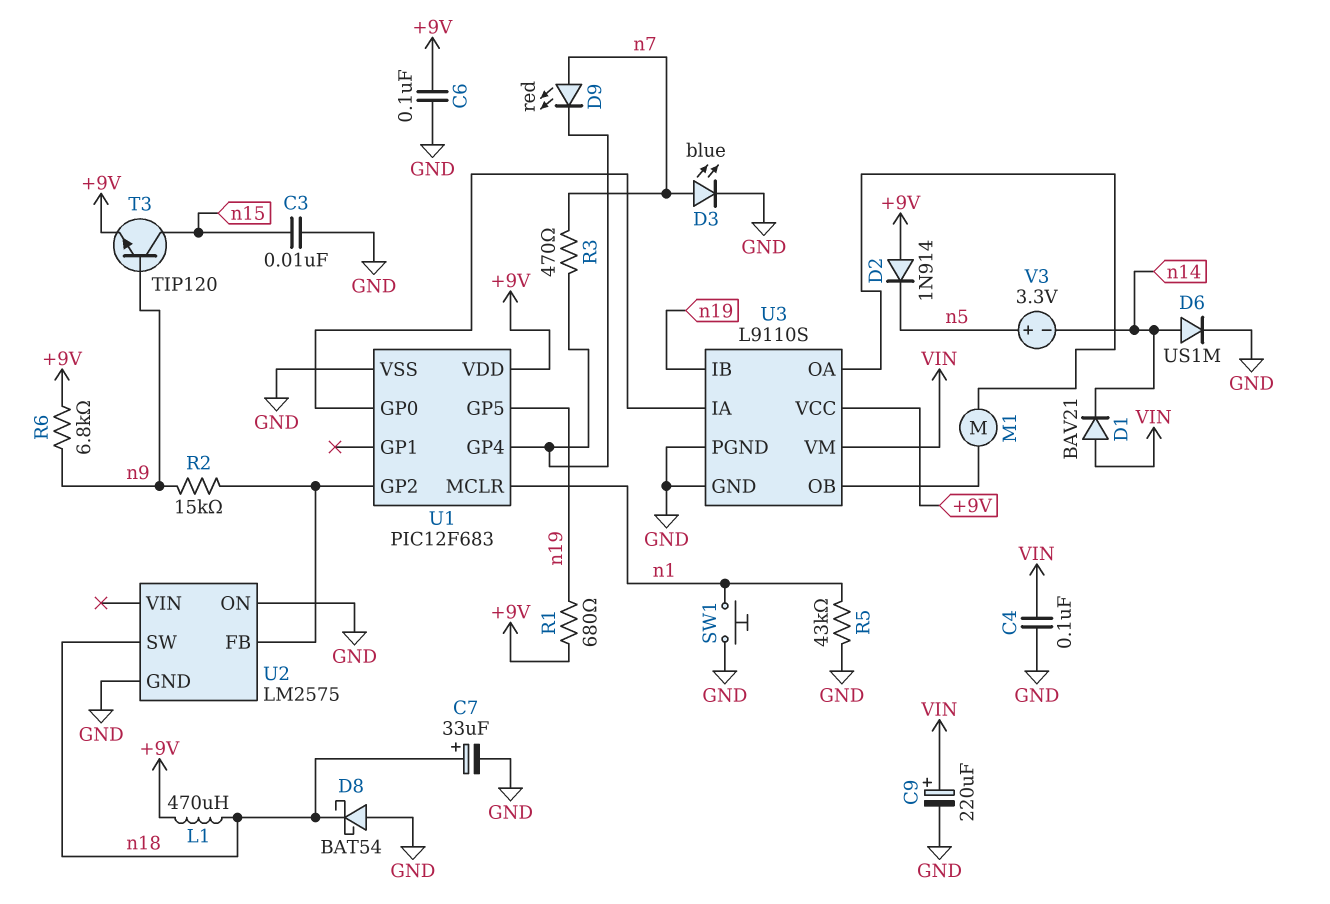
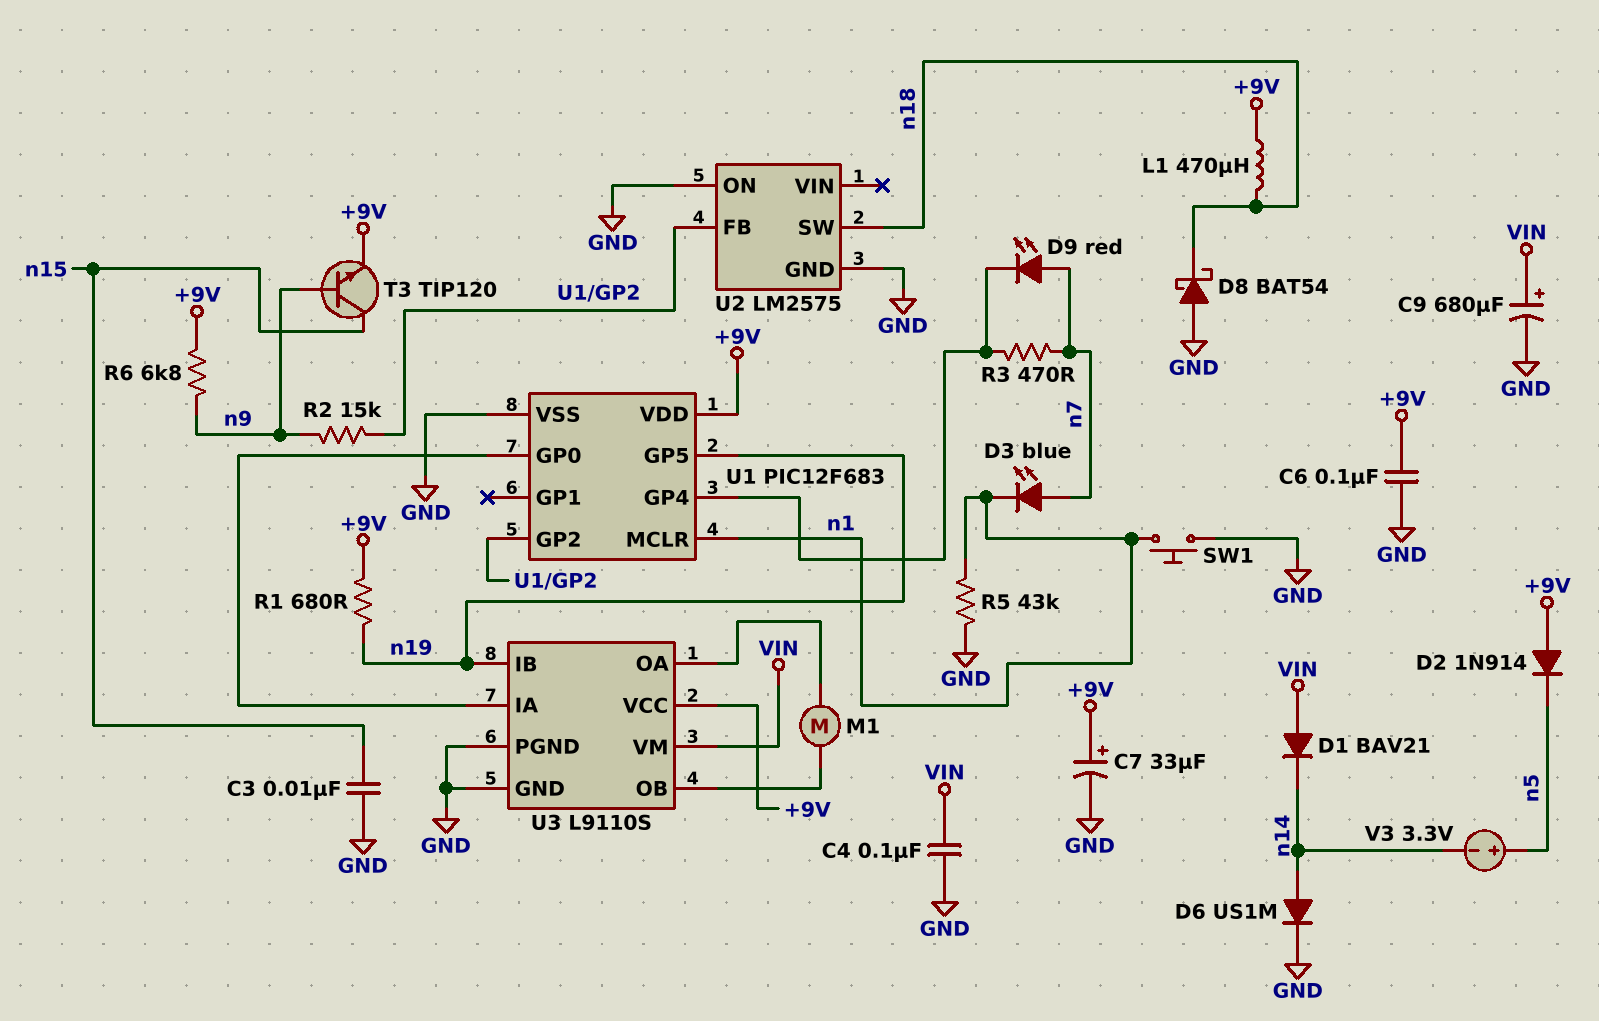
C7: 33uF (plus n18, minus GND) -> 33uF (plus +9V, minus GND)
C9: 220uF (plus VIN, minus GND) -> 680uF (plus VIN, minus GND)
D3: LED blue (A n7, K GND) -> LED blue (A n7, K n1)

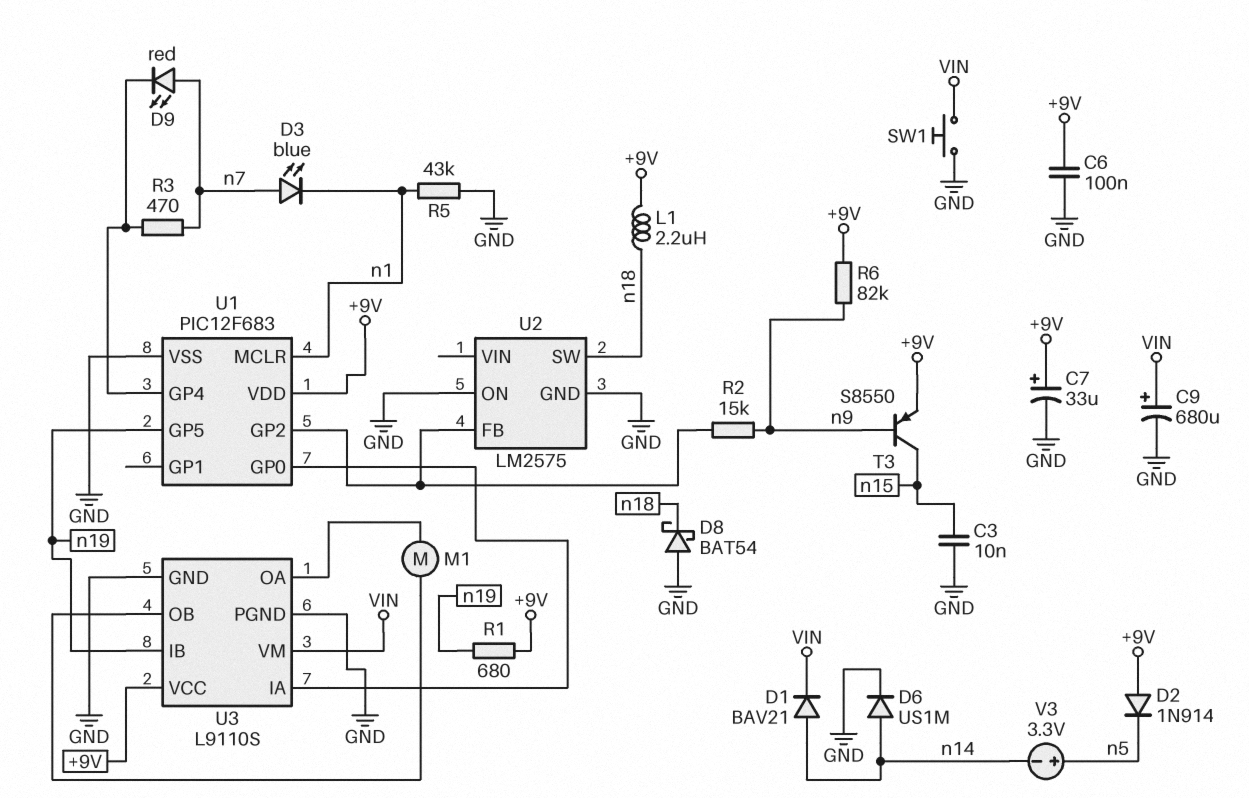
C4: 100nF (GND, VIN) -> none
D1: diode BAV21 (A VIN, K n14) -> diode BAV21 (A n14, K VIN)
L1: 470uH (+9V, n18) -> 2.2uH (+9V, n18)
R6: 6.8k (+9V, n9) -> 82k (+9V, n9)
SW1: button (GND, n1) -> button (GND, VIN)
T3: NPN TIP120 (B n9, C n15, E +9V) -> PNP S8550 (B n9, C n15, E +9V)

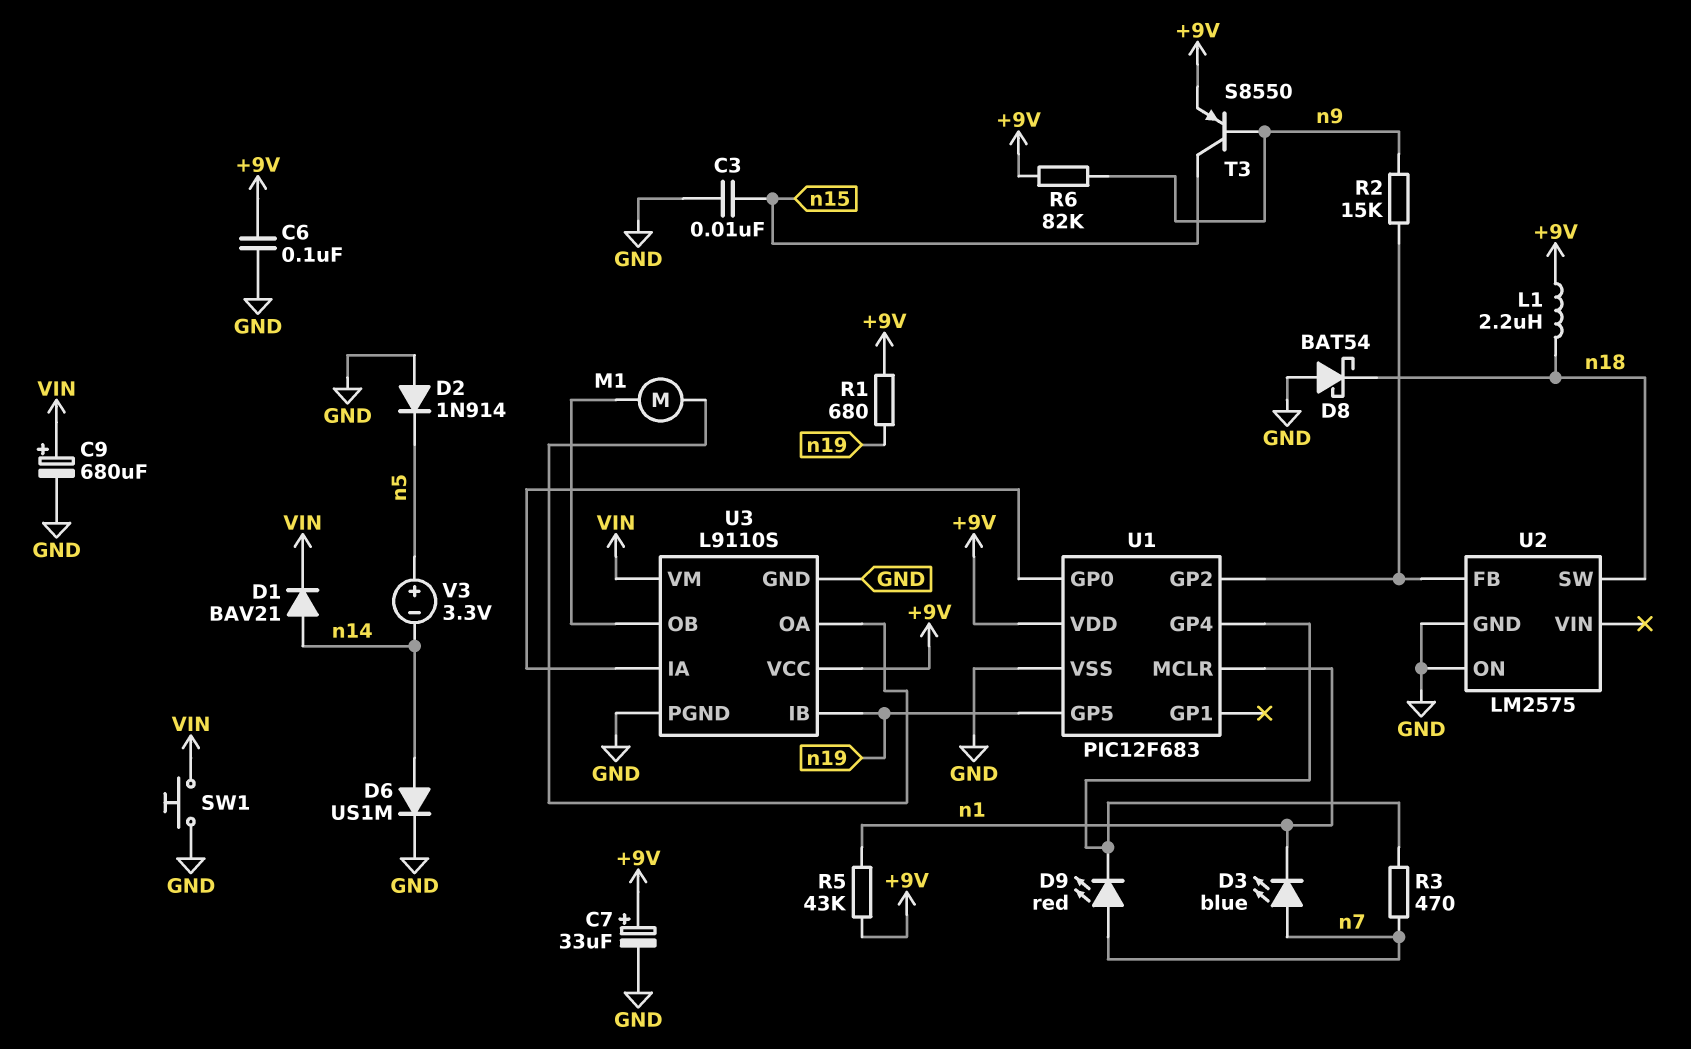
D2: diode 1N914 (A +9V, K n5) -> diode 1N914 (A GND, K n5)
R5: 43k (GND, n1) -> 43k (+9V, n1)

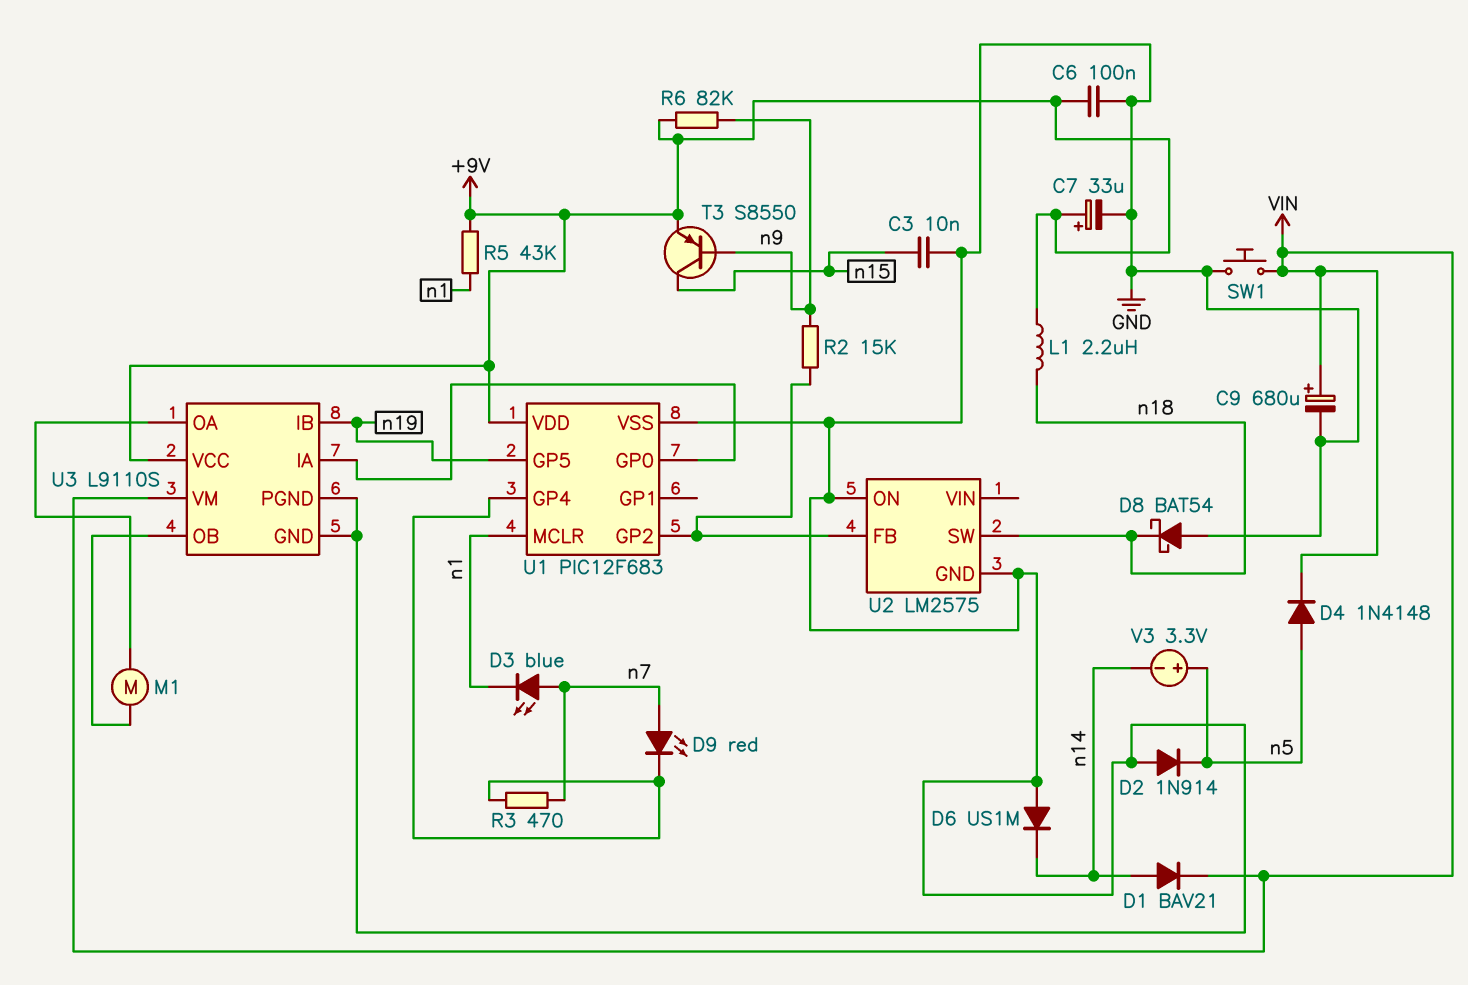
D4: none -> diode 1N4148 (A n5, K VIN)
D6: diode US1M (A n14, K GND) -> diode US1M (A GND, K n14)
R1: 680 (+9V, n19) -> none

